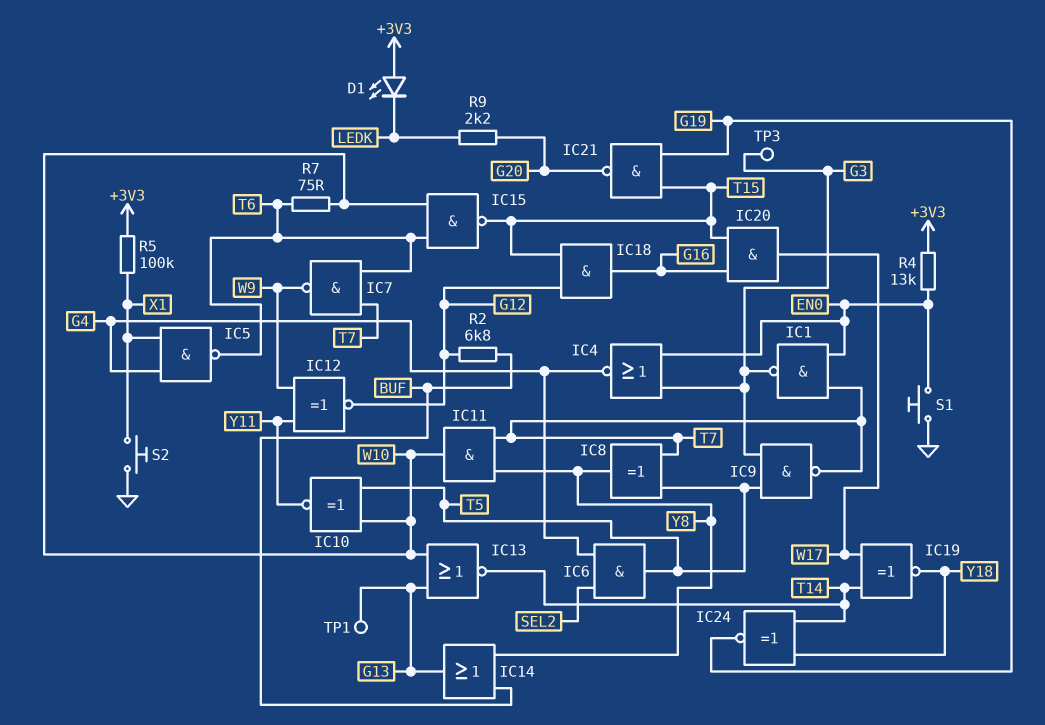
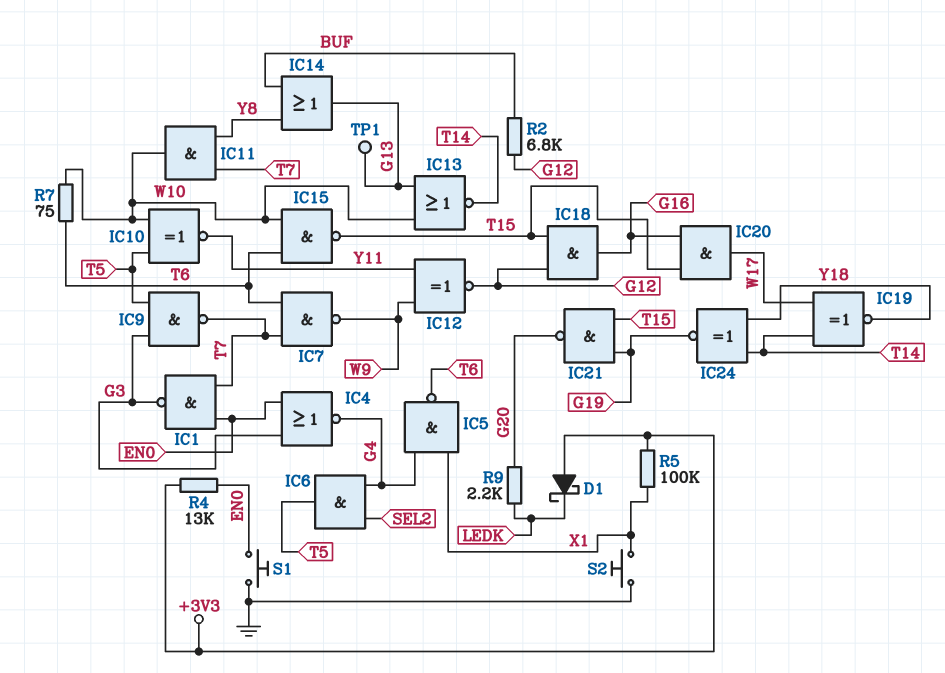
D1: LED (A +3V3, K LEDK) -> schottky (A +3V3, K LEDK)
IC8: XOR (in T5, in T7, out Y8) -> none
TP3: test point (G3) -> none

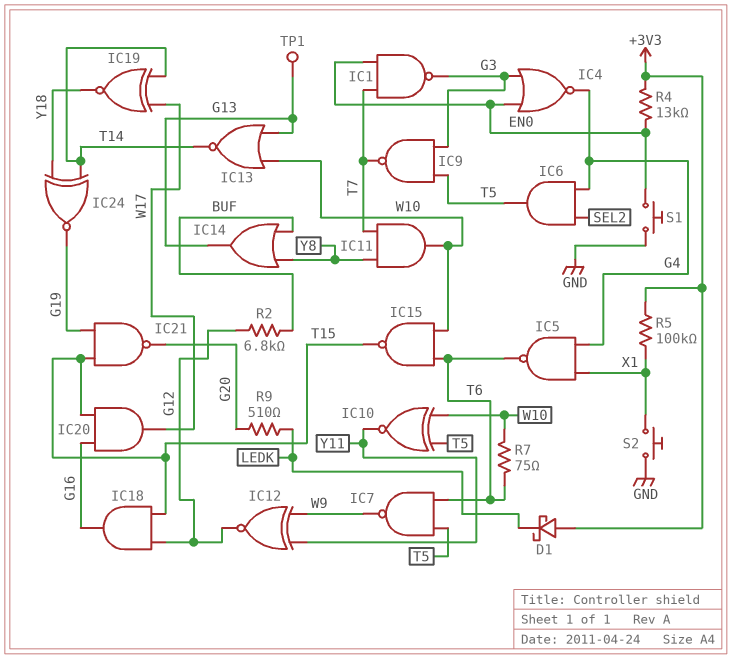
IC7: NAND (in T6, in T7, out W9) -> NAND (in T5, in T6, out W9)
R9: 2.2k (G20, LEDK) -> 510 (G20, LEDK)

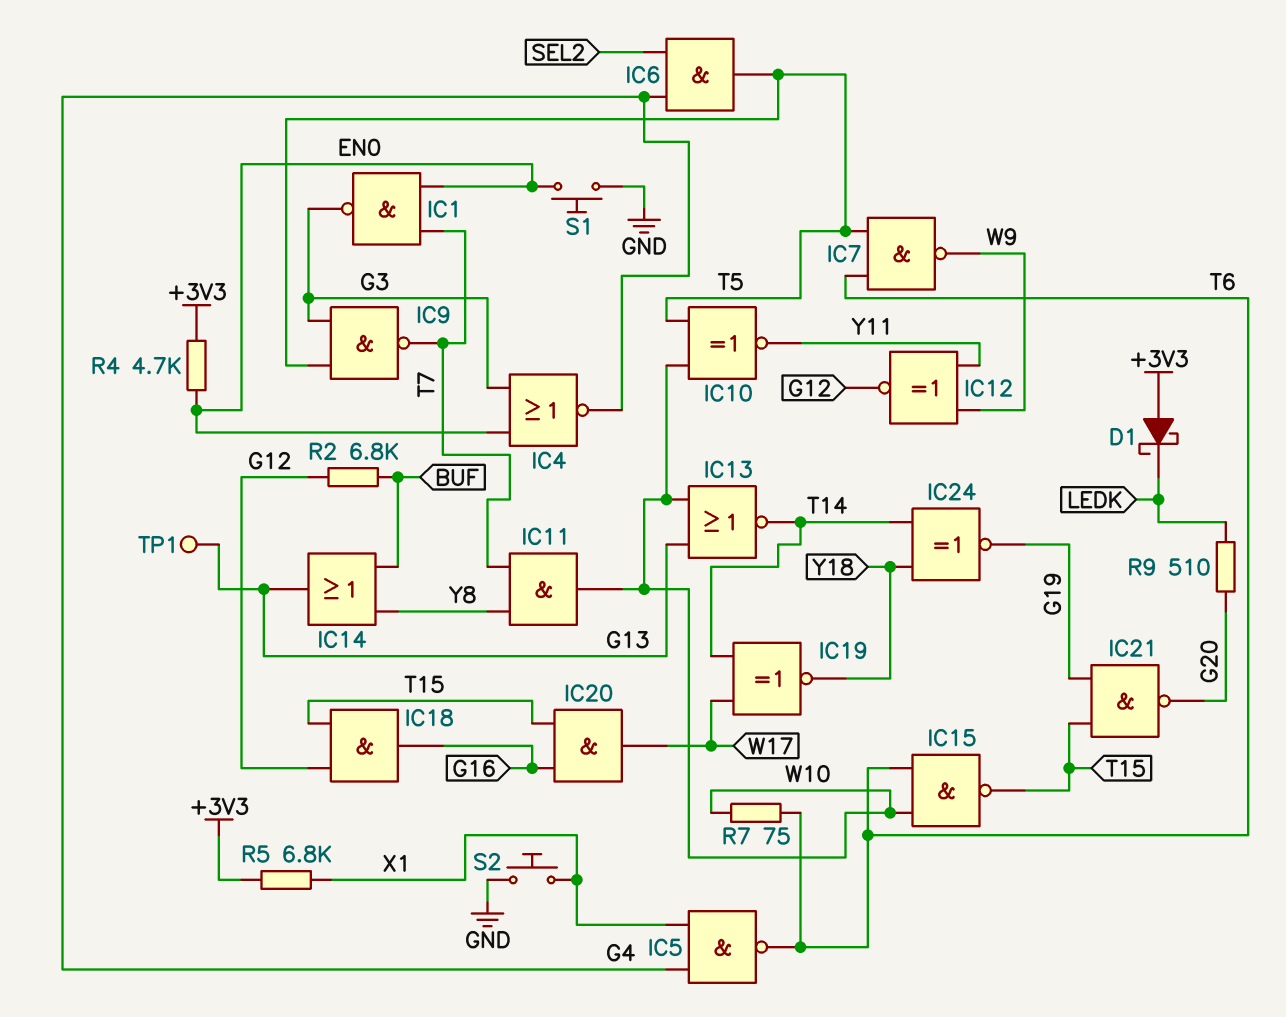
R4: 13k (+3V3, EN0) -> 4.7k (+3V3, EN0)
R5: 100k (+3V3, X1) -> 6.8k (+3V3, X1)

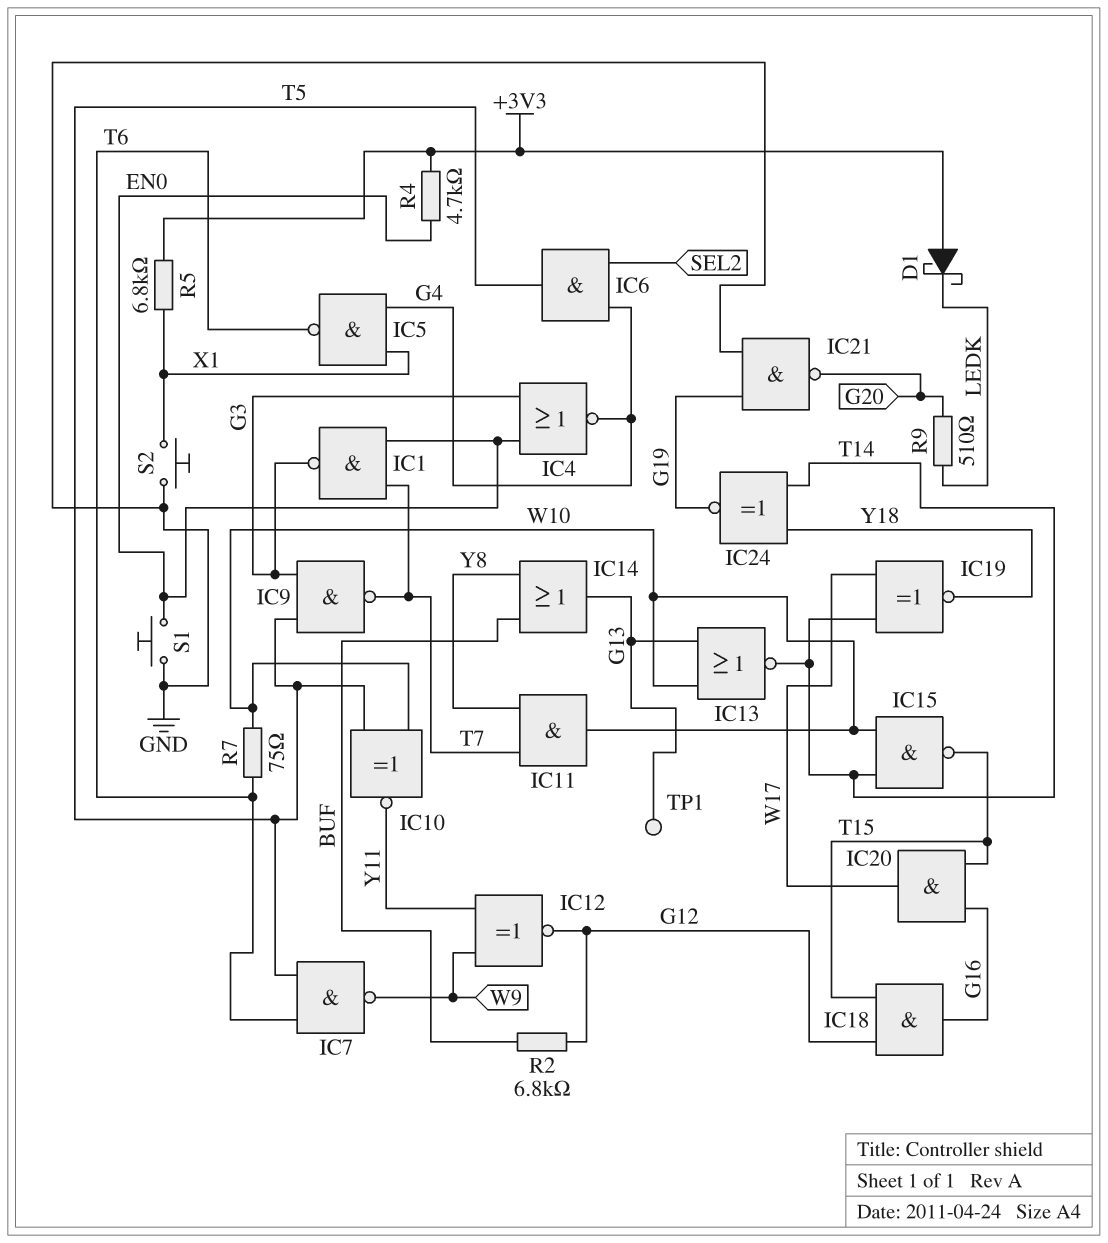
IC15: NAND (in T6, in W10, out T15) -> NAND (in T14, in W10, out T15)
IC21: NAND (in G19, in T15, out G20) -> NAND (in G19, in GND, out G20)

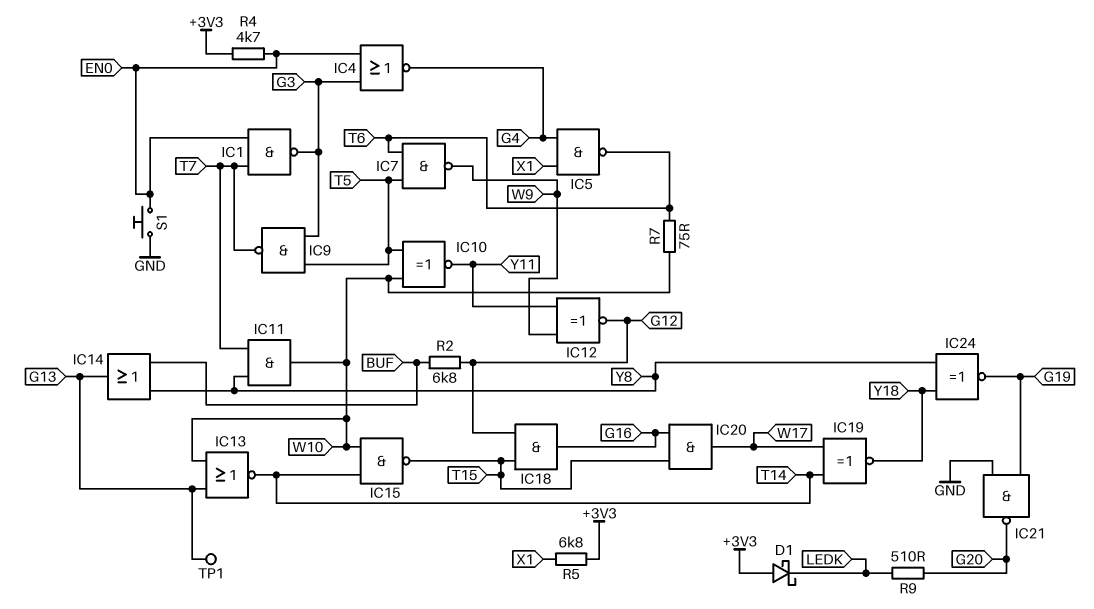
IC6: AND (in G4, in SEL2, out T5) -> none
IC24: XNOR (in T14, in Y18, out G19) -> XNOR (in Y8, in Y18, out G19)
S2: button (GND, X1) -> none

